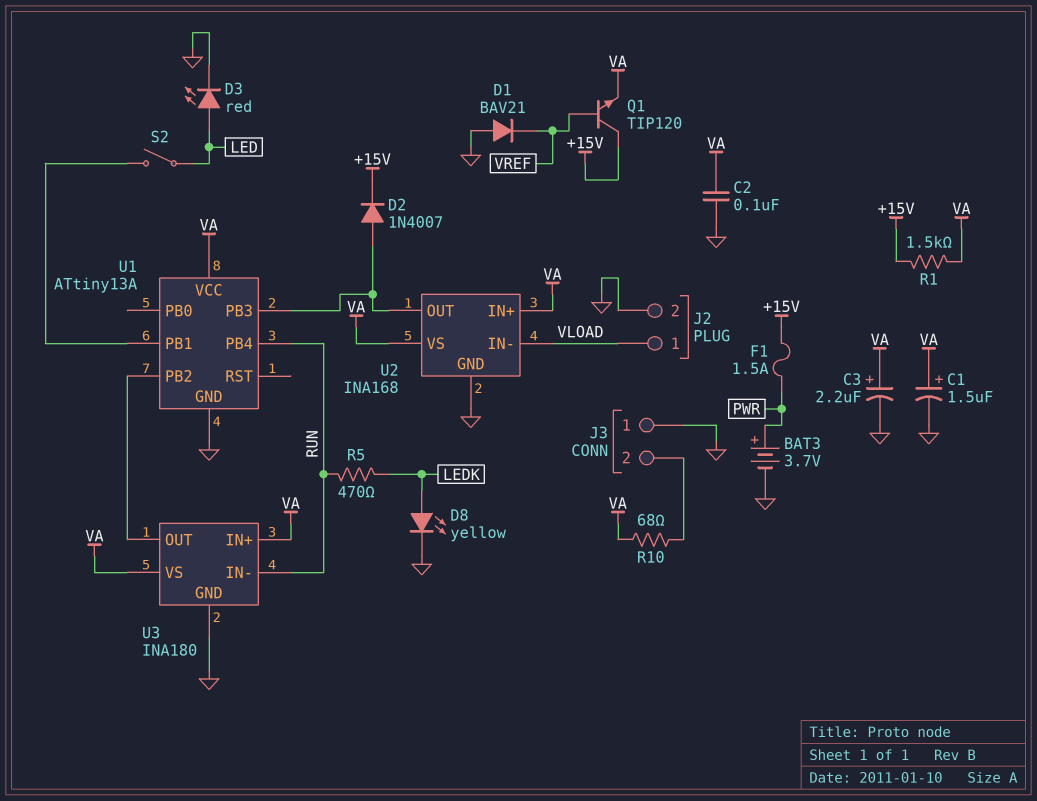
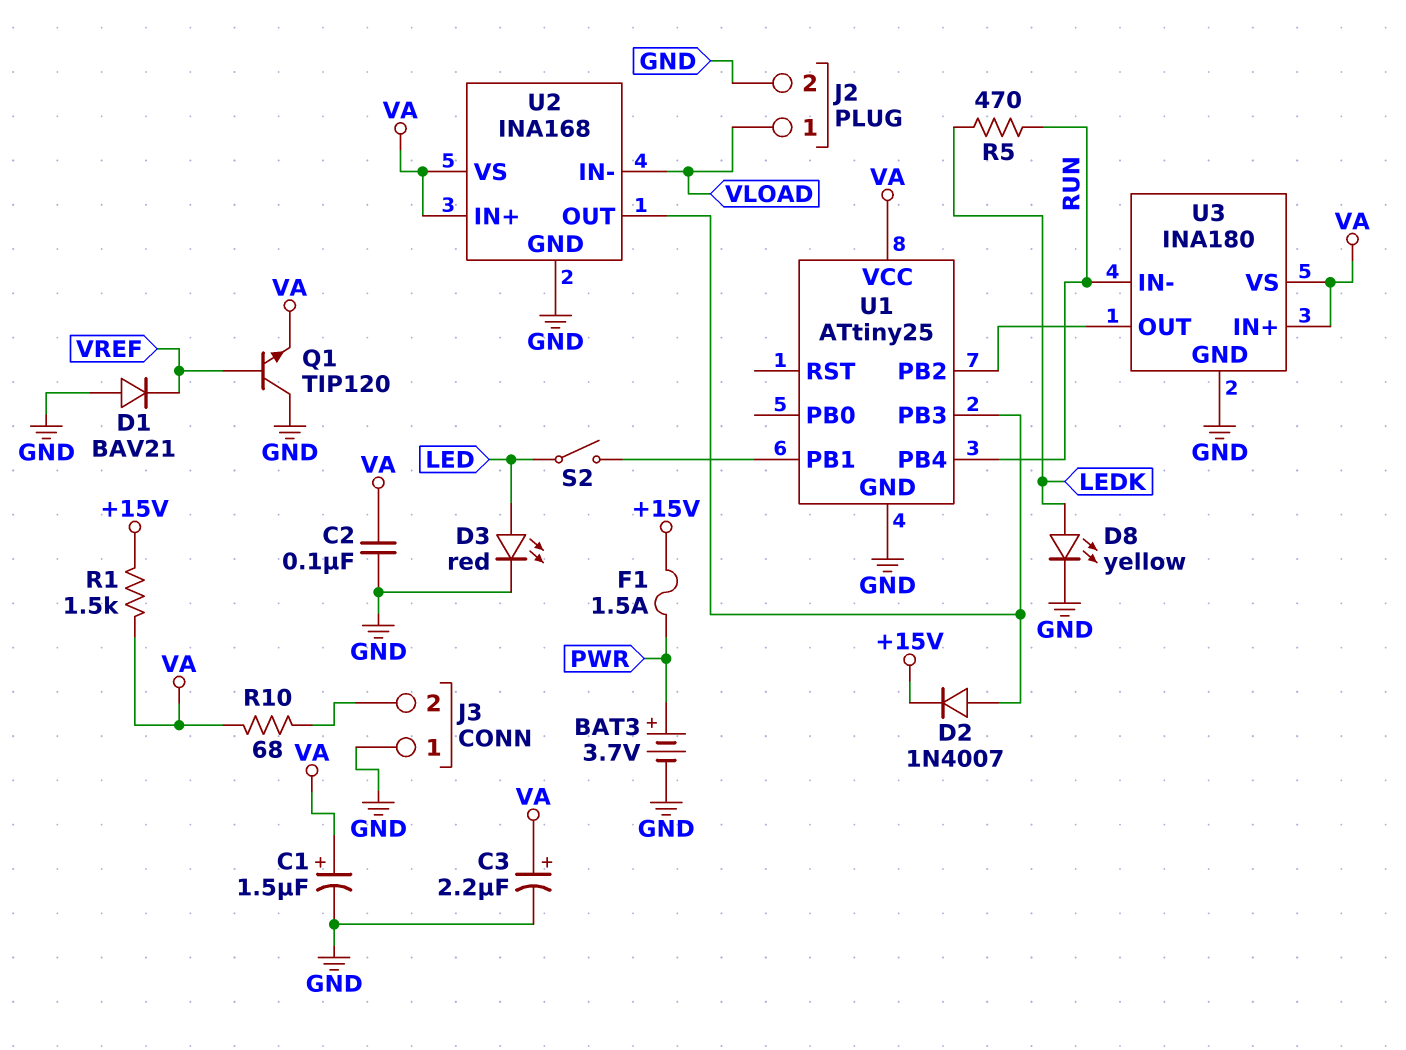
Q1: NPN TIP120 (B VREF, C +15V, E VA) -> NPN TIP120 (B VREF, C GND, E VA)
U1: ATtiny13A -> ATtiny25

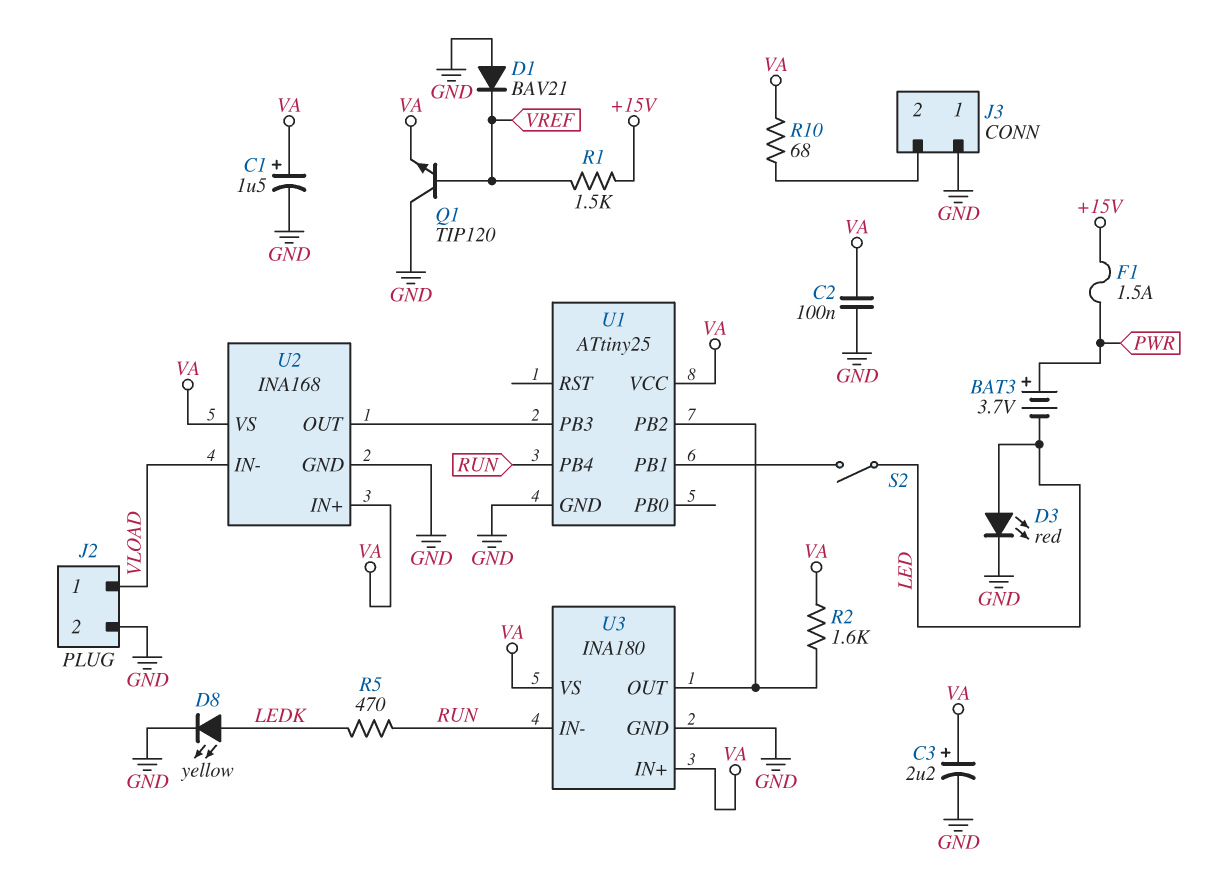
BAT3: 3.7V (plus PWR, minus GND) -> 3.7V (plus PWR, minus LED)
D2: diode 1N4007 (A U1/PB3, K +15V) -> none
R1: 1.5k (+15V, VA) -> 1.5k (+15V, VREF)
R2: none -> 1.6k (U1/PB2, VA)

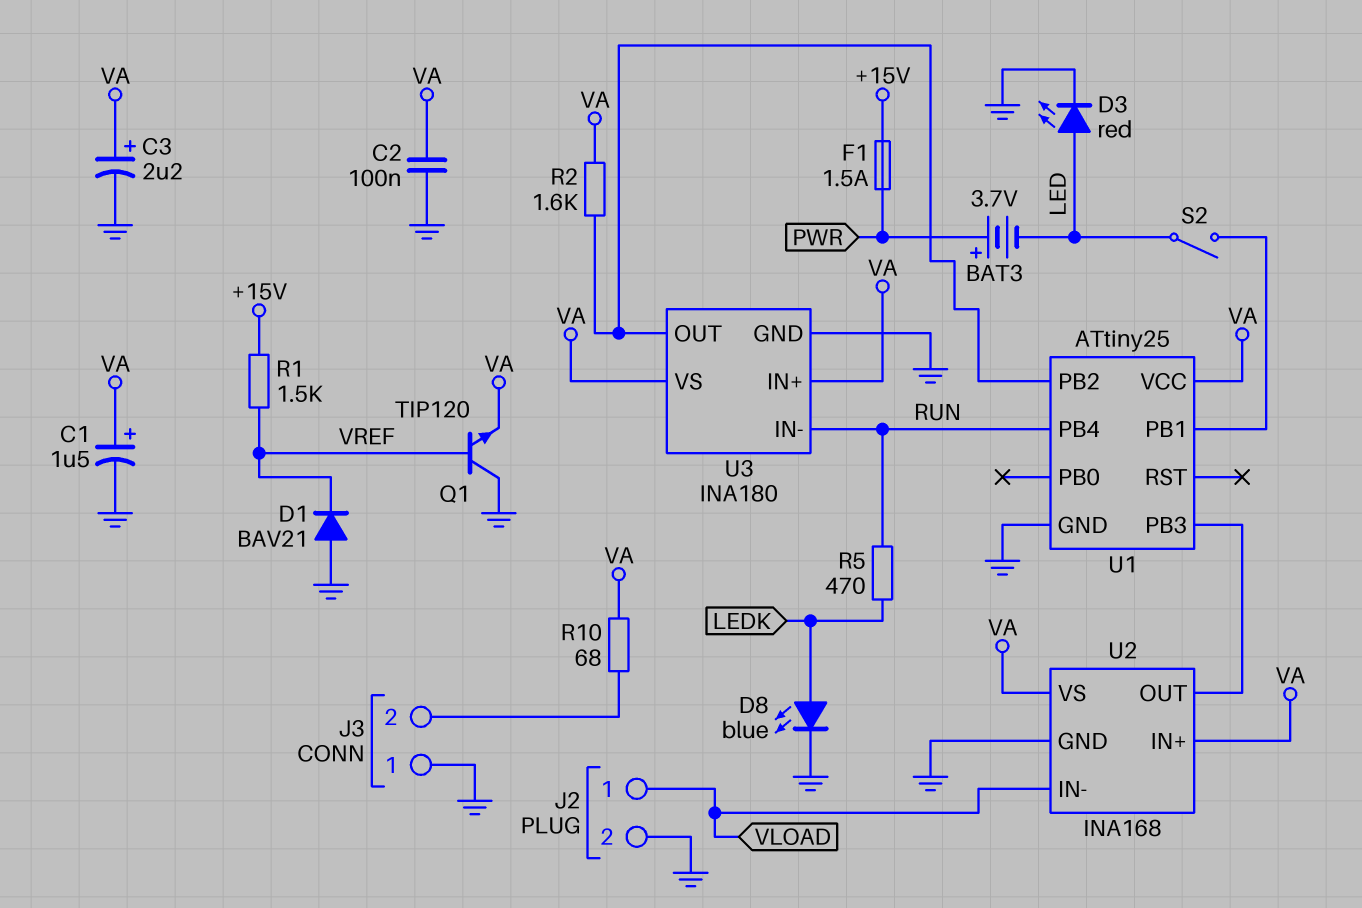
D8: LED yellow (A LEDK, K GND) -> LED blue (A LEDK, K GND)

